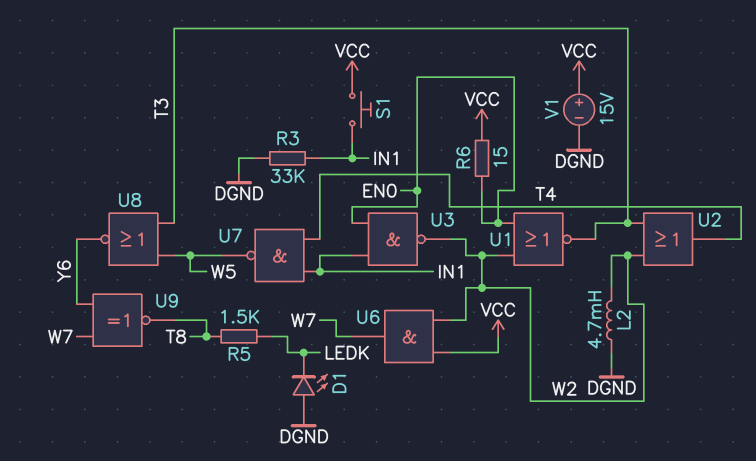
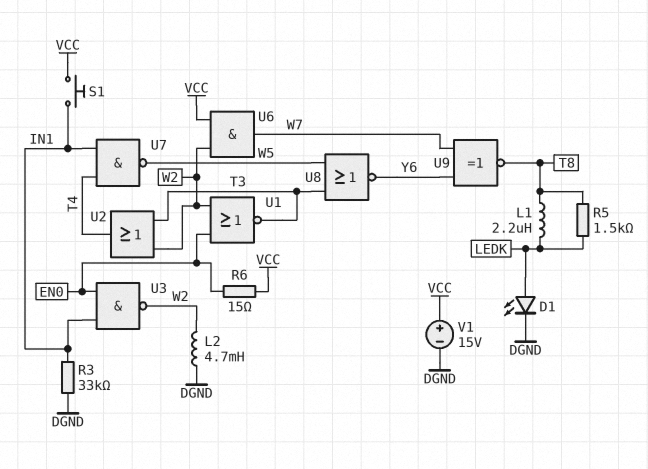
D1: LED (A DGND, K LEDK) -> LED (A LEDK, K DGND)
L1: none -> 2.2uH (LEDK, T8)

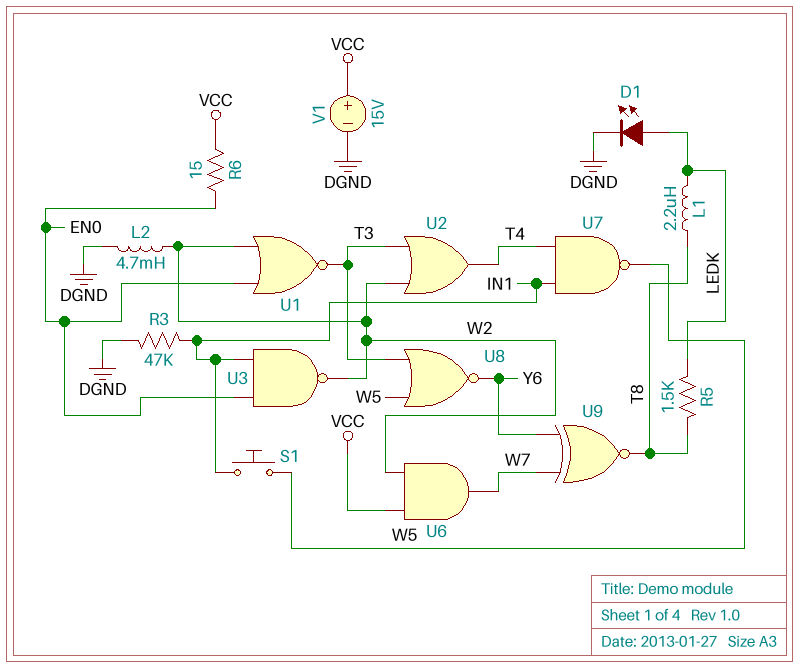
R3: 33k (DGND, IN1) -> 47k (DGND, IN1)
S1: button (IN1, VCC) -> button (IN1, W5)

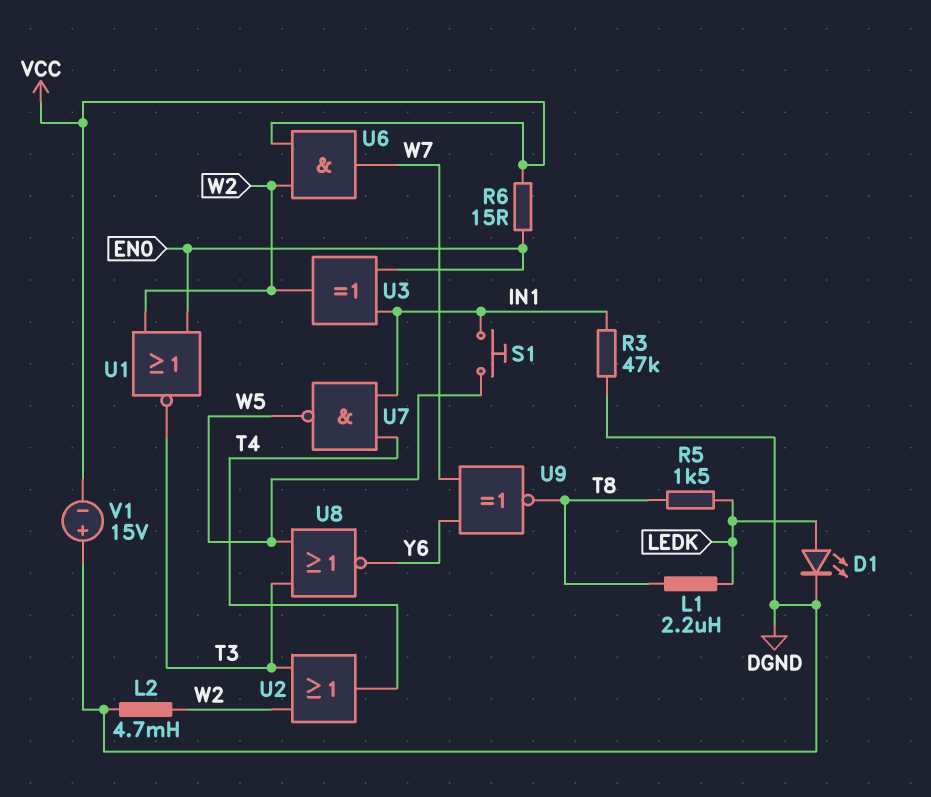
U3: NAND (in EN0, in IN1, out W2) -> XOR (in EN0, in IN1, out W2)
V1: 15V (plus VCC, minus DGND) -> 15V (plus DGND, minus VCC)

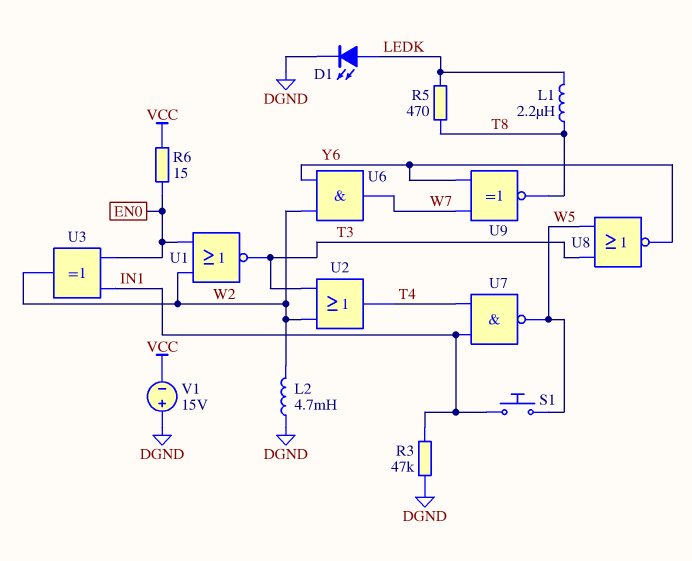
R5: 1.5k (LEDK, T8) -> 470 (LEDK, T8)
U6: AND (in VCC, in W2, out W7) -> AND (in W2, in Y6, out W7)

